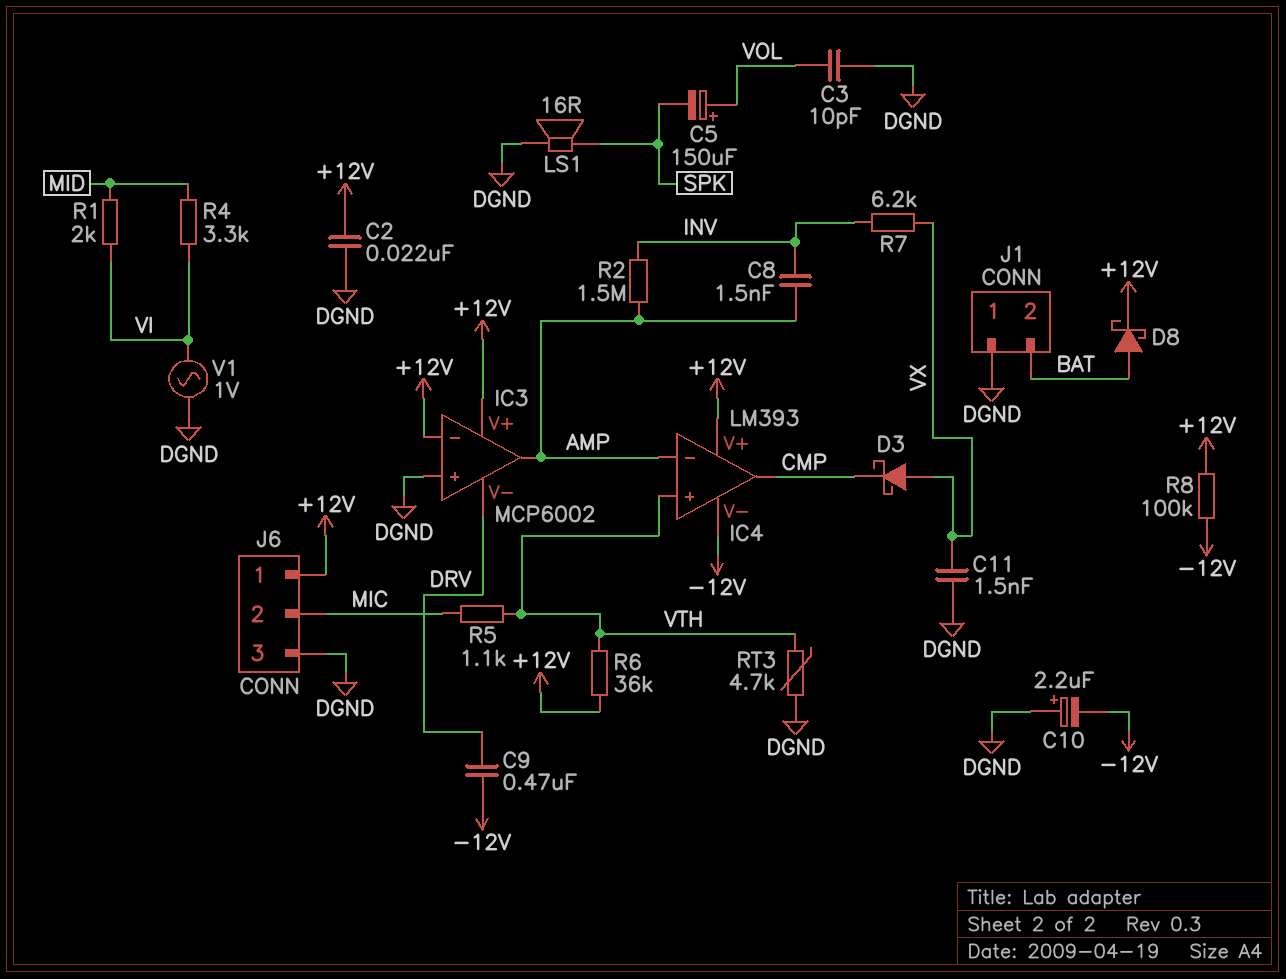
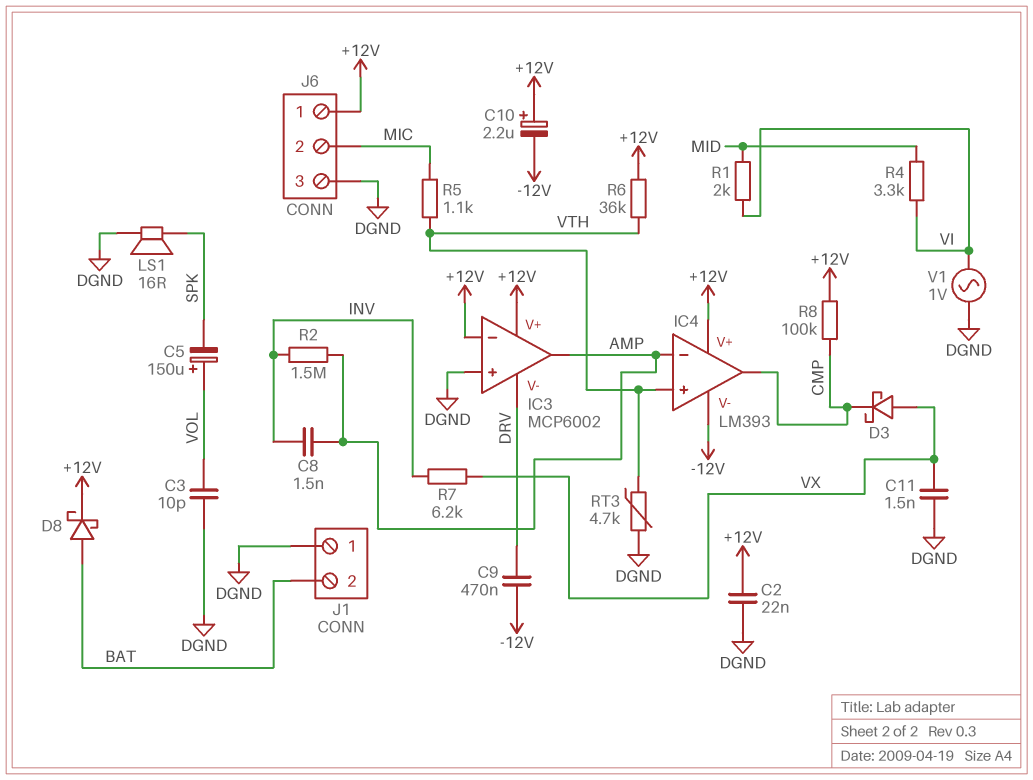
C10: 2.2uF (plus DGND, minus -12V) -> 2.2uF (plus +12V, minus -12V)
R8: 100k (+12V, -12V) -> 100k (+12V, CMP)

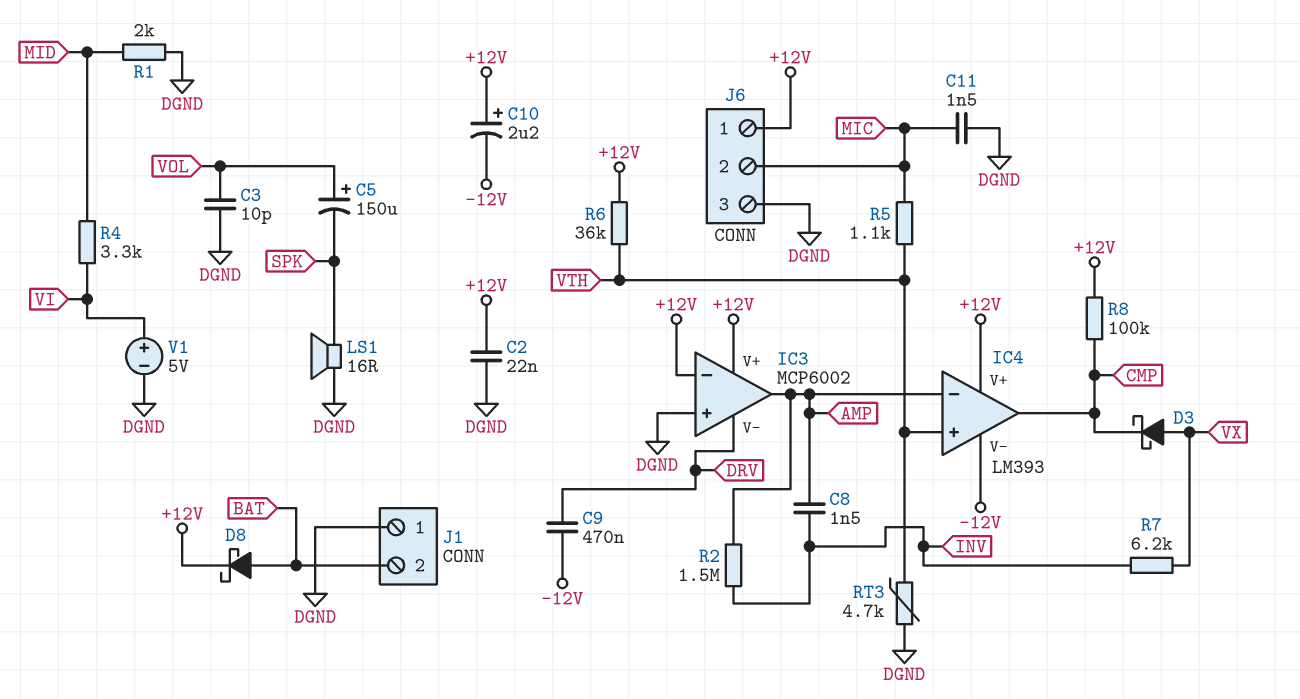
C11: 1.5nF (DGND, VX) -> 1.5nF (DGND, MIC)
R1: 2k (MID, VI) -> 2k (DGND, MID)
V1: AC 1V (DGND, VI) -> 5V (plus VI, minus DGND)

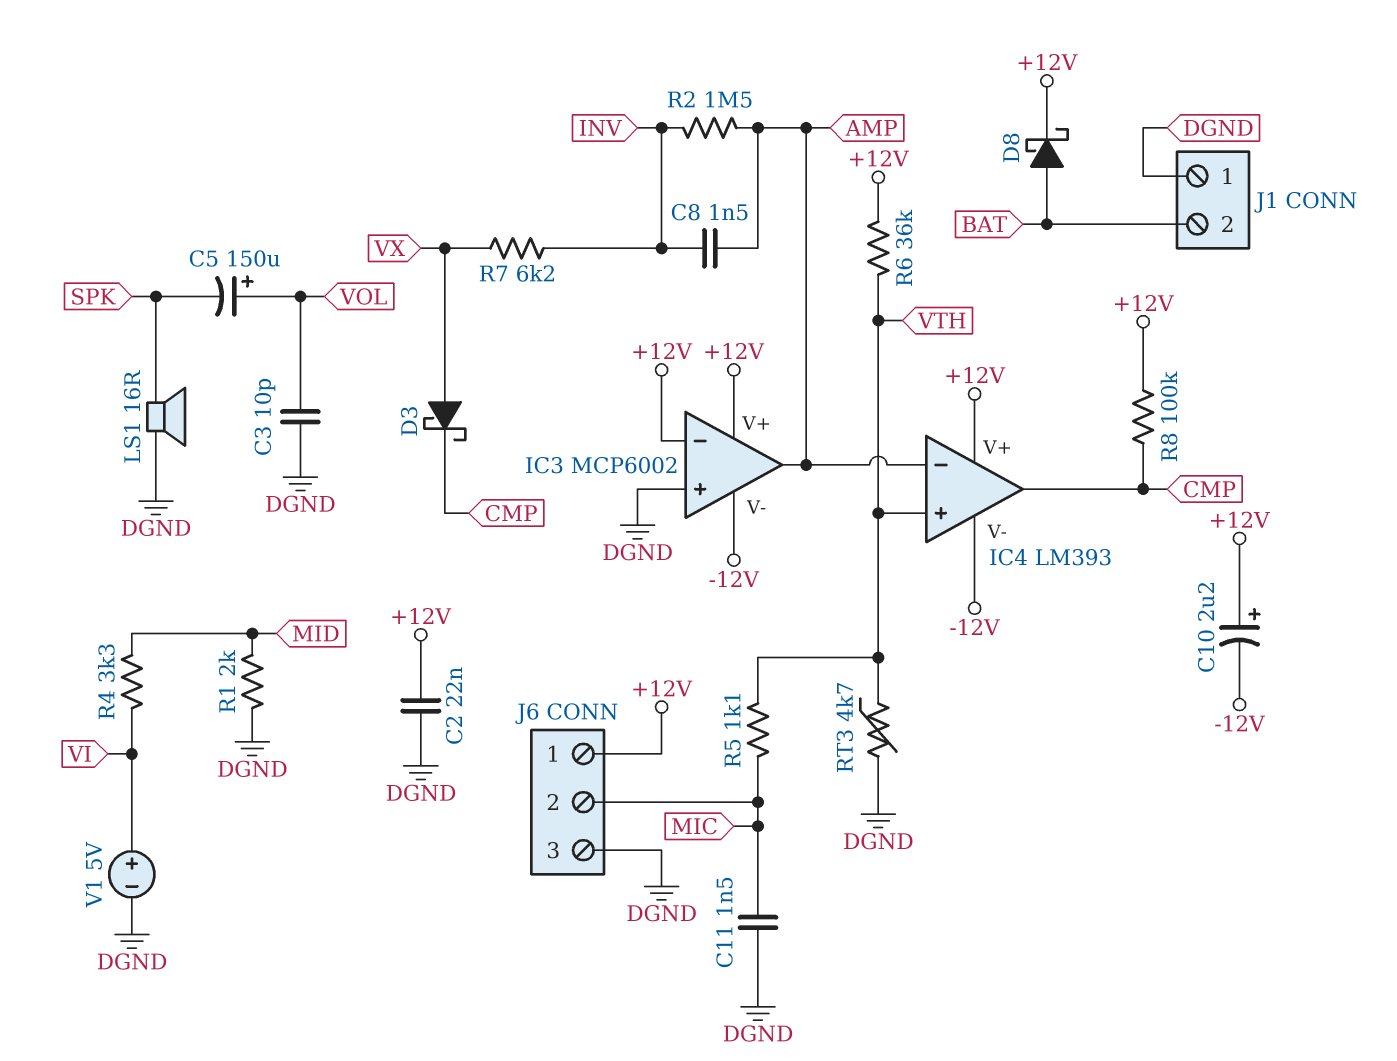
C9: 470nF (-12V, DRV) -> none
IC3 pin V-: DRV -> -12V

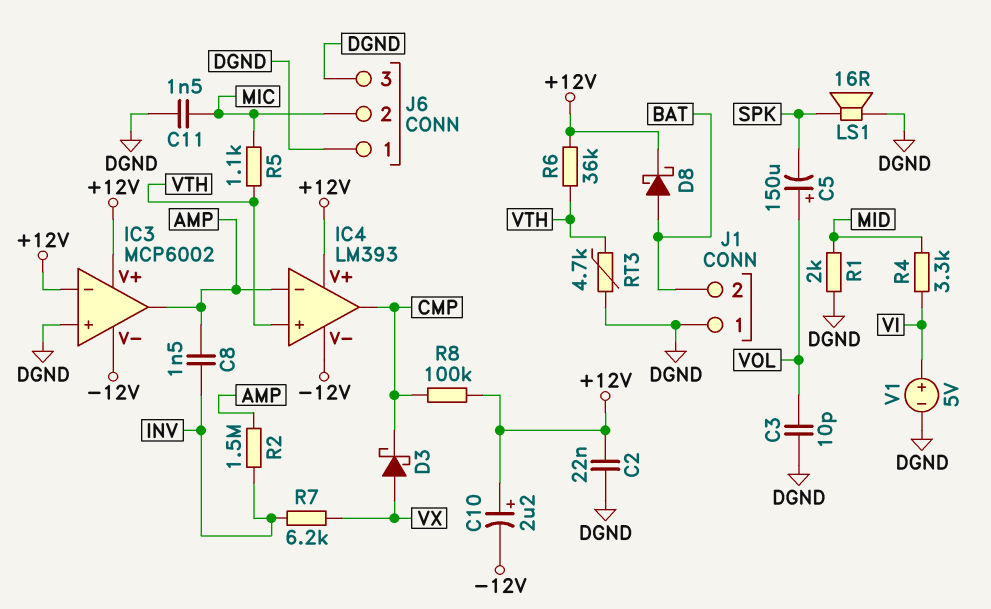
J6 pin 1: +12V -> DGND

